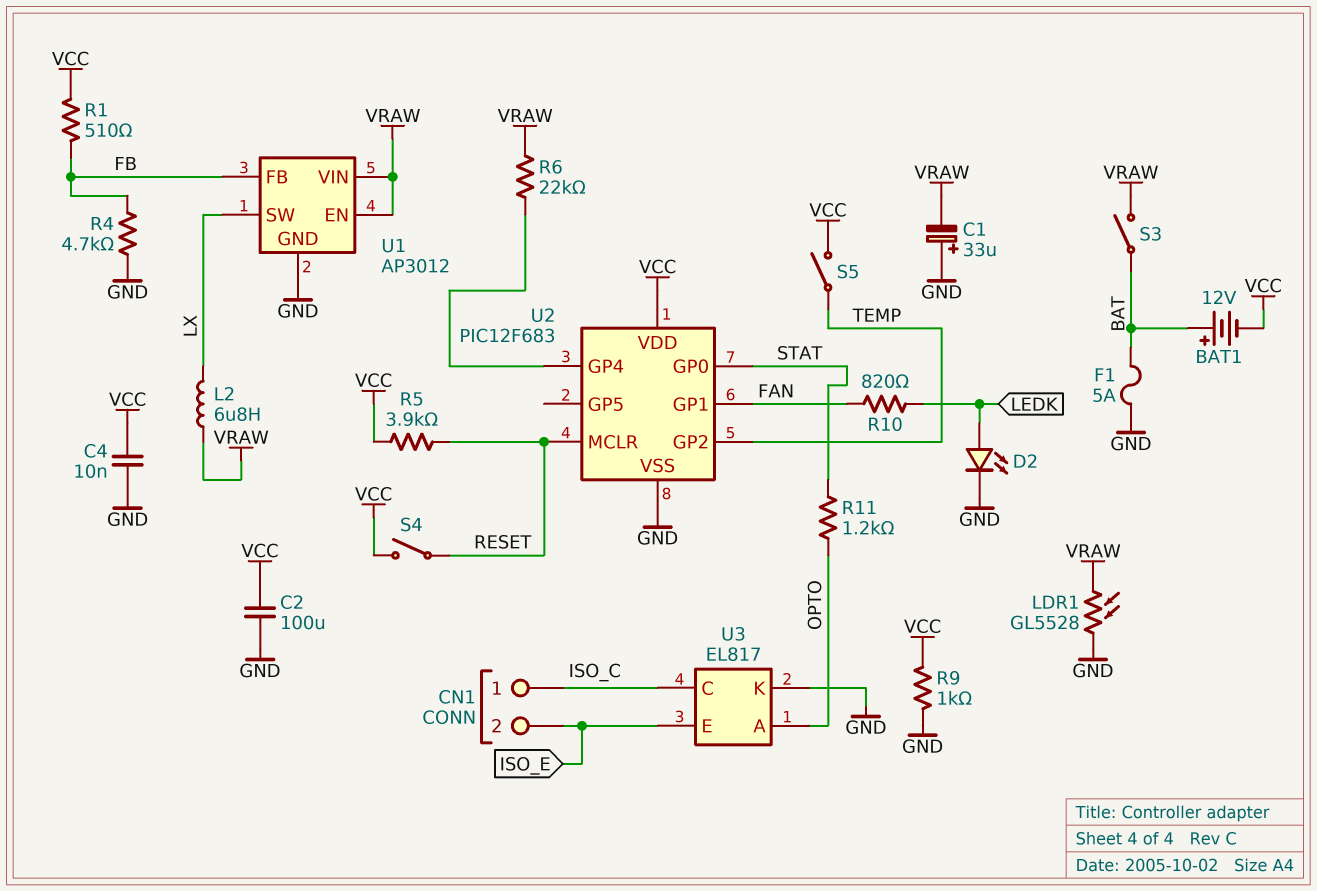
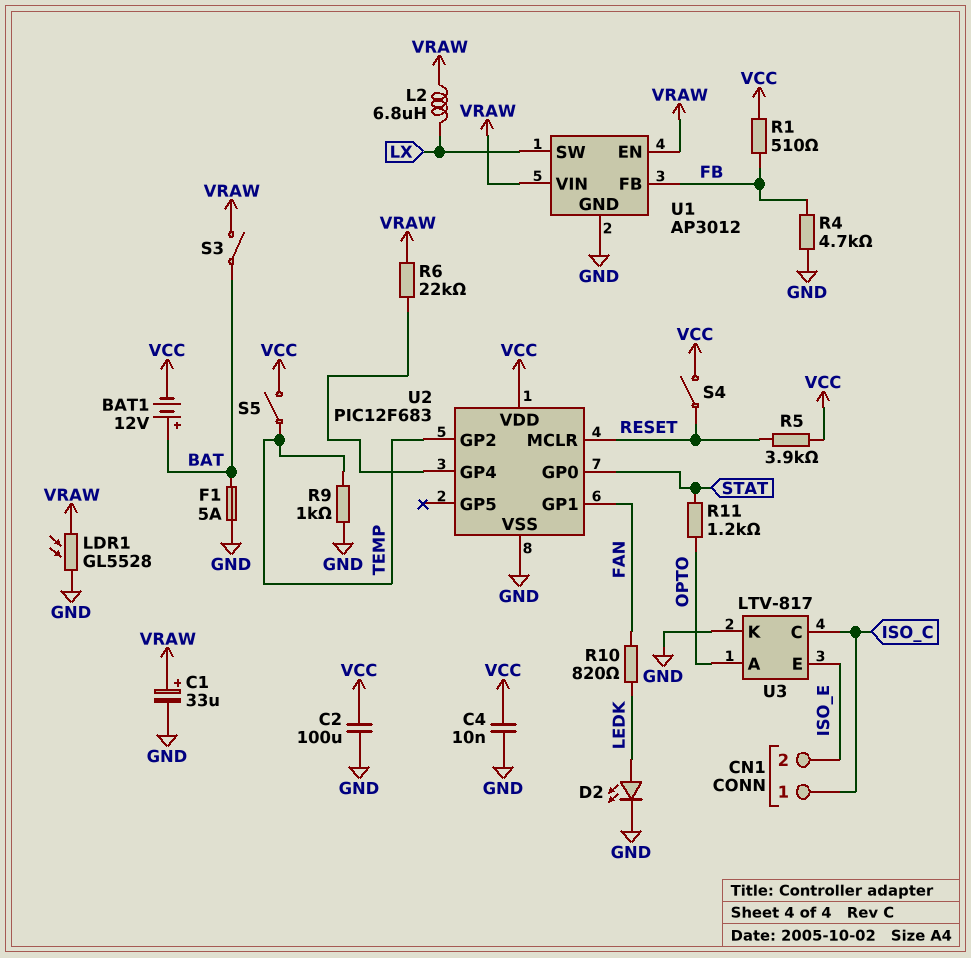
C1: 33uF (plus GND, minus VRAW) -> 33uF (plus VRAW, minus GND)
R9: 1k (GND, VCC) -> 1k (GND, TEMP)
U3: EL817 -> LTV-817

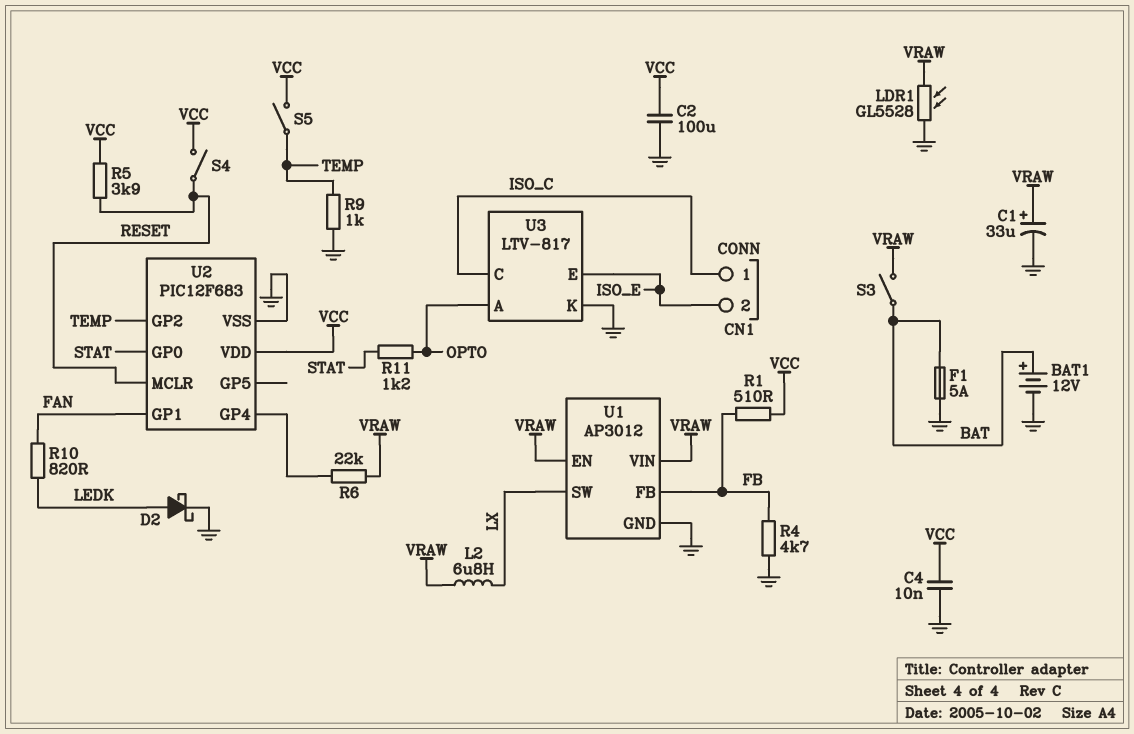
BAT1: 12V (plus BAT, minus VCC) -> 12V (plus BAT, minus GND)
D2: LED (A LEDK, K GND) -> schottky (A LEDK, K GND)

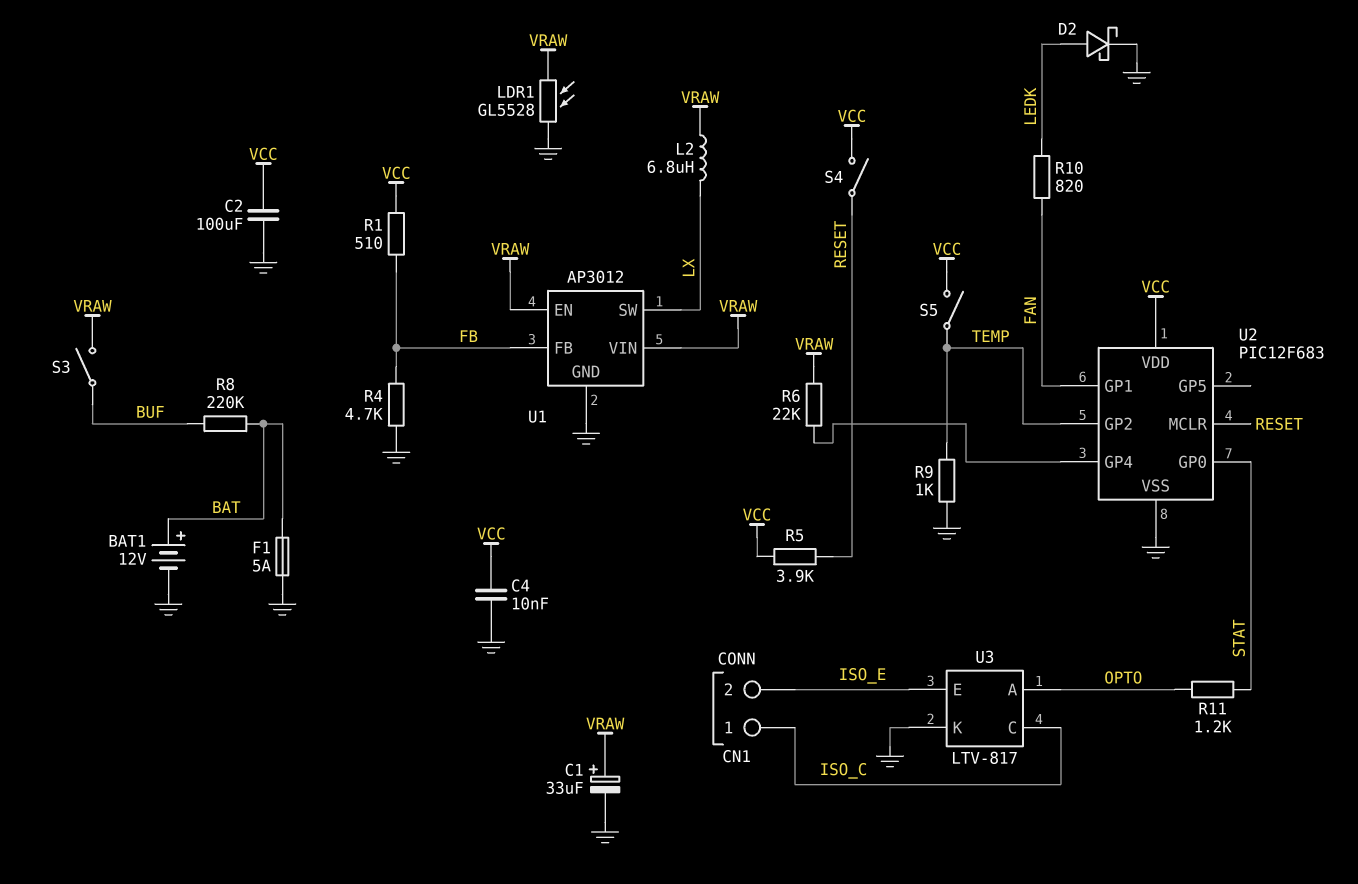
R8: none -> 220k (BAT, BUF)
S3: switch (BAT, VRAW) -> switch (BUF, VRAW)

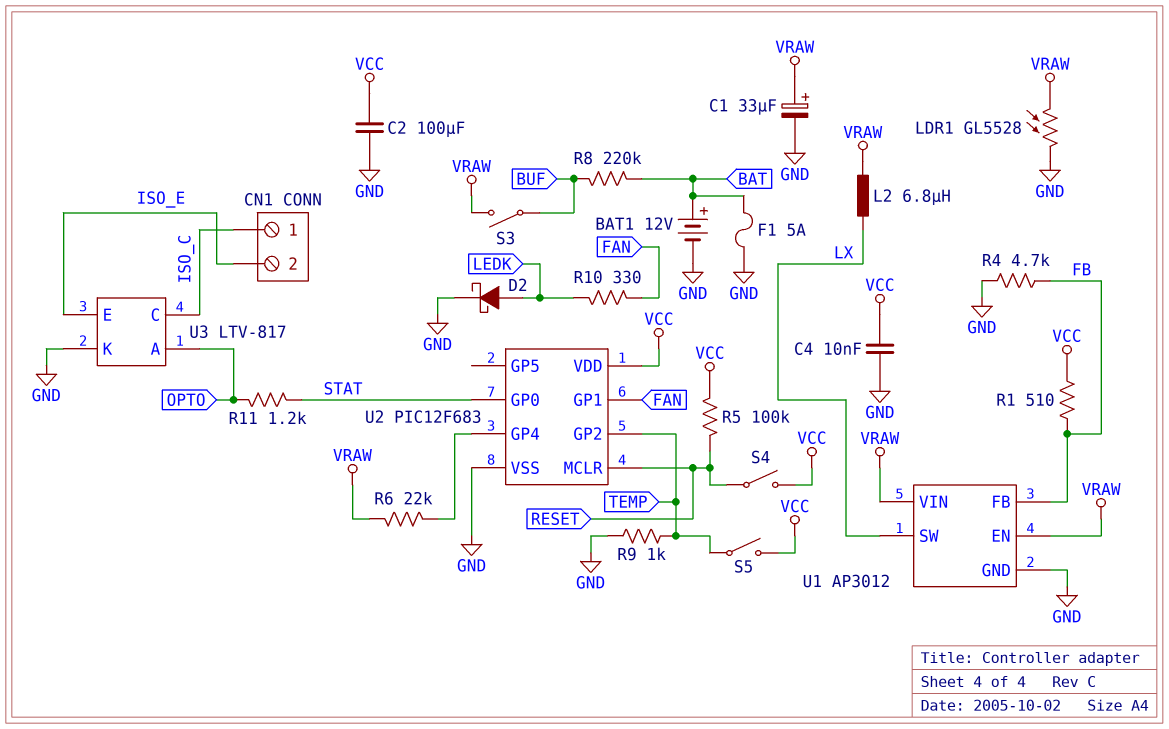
R5: 3.9k (RESET, VCC) -> 100k (RESET, VCC)
R10: 820 (FAN, LEDK) -> 330 (FAN, LEDK)

